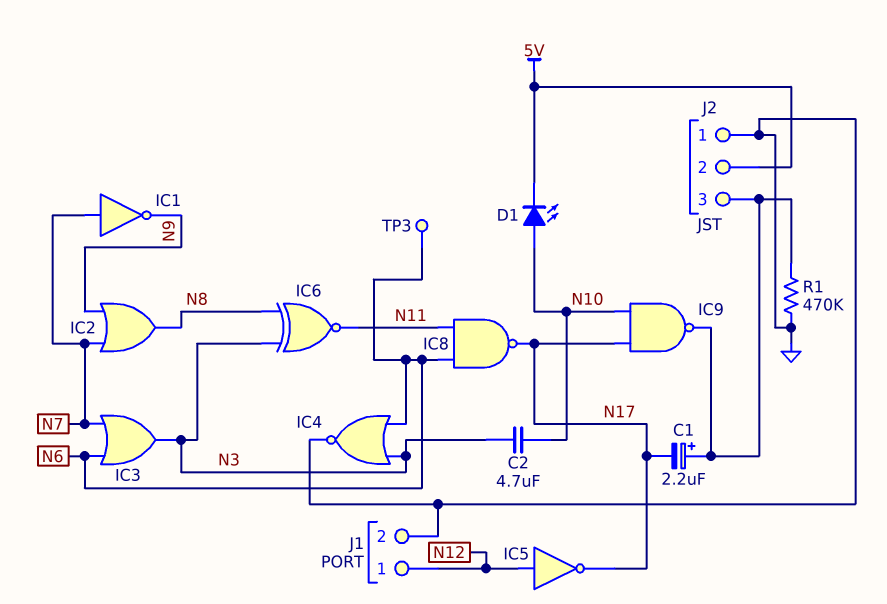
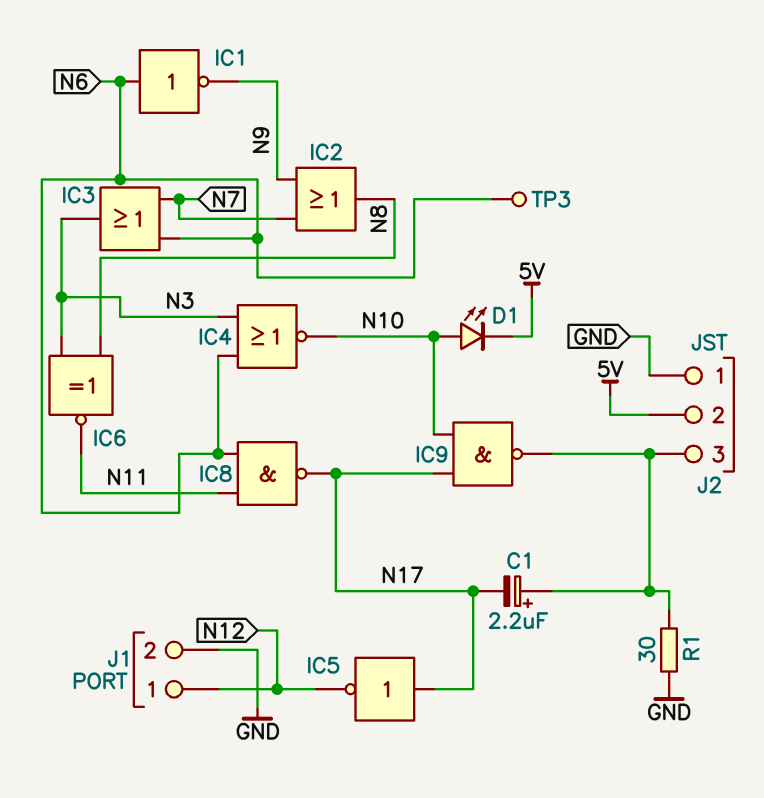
C2: 4.7uF (N3, N10) -> none
IC1: NOT (in N7, out N9) -> NOT (in N6, out N9)
IC4: NOR (in N3, in N6, out GND) -> NOR (in N3, in N6, out N10)
IC5: NOT (in N12, out N17) -> NOT (in N17, out N12)
R1: 470k (GND, J2/3) -> 30 (GND, J2/3)

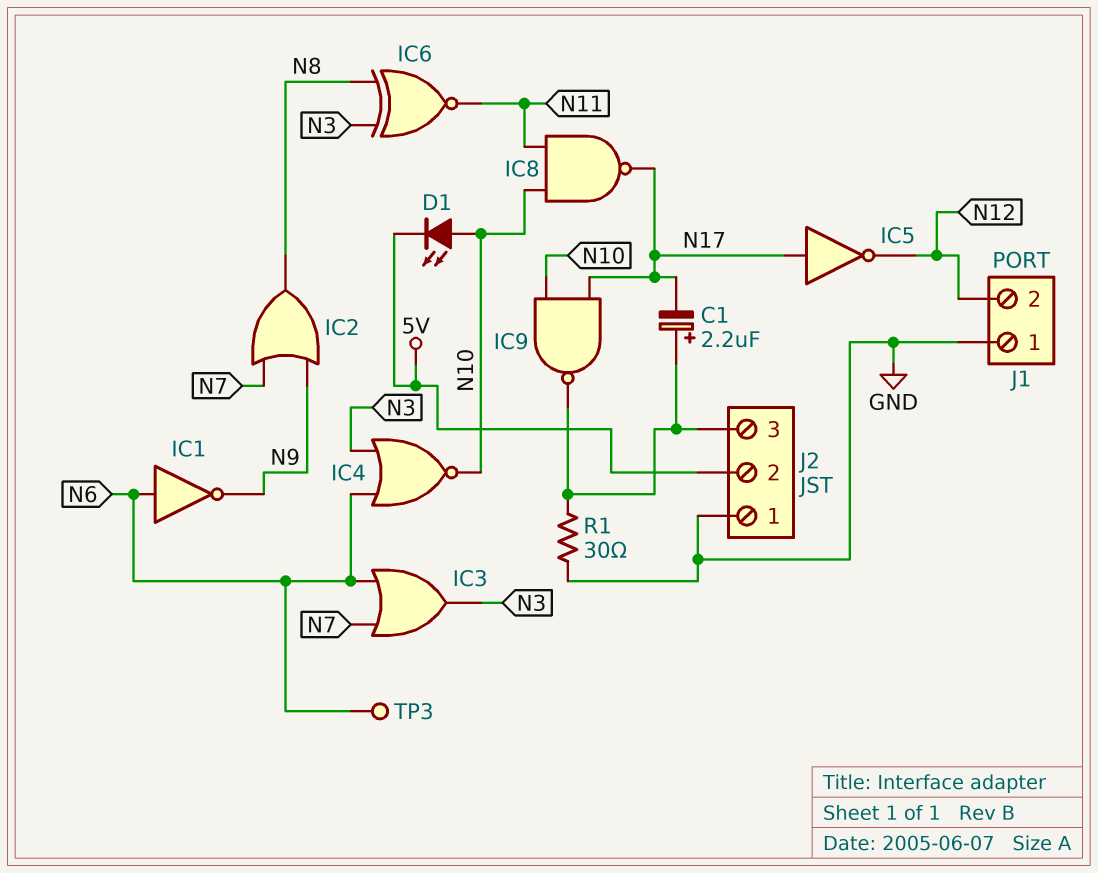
IC8: NAND (in N6, in N11, out N17) -> NAND (in N10, in N11, out N17)
J1 pin 1: N12 -> GND
J1 pin 2: GND -> N12

